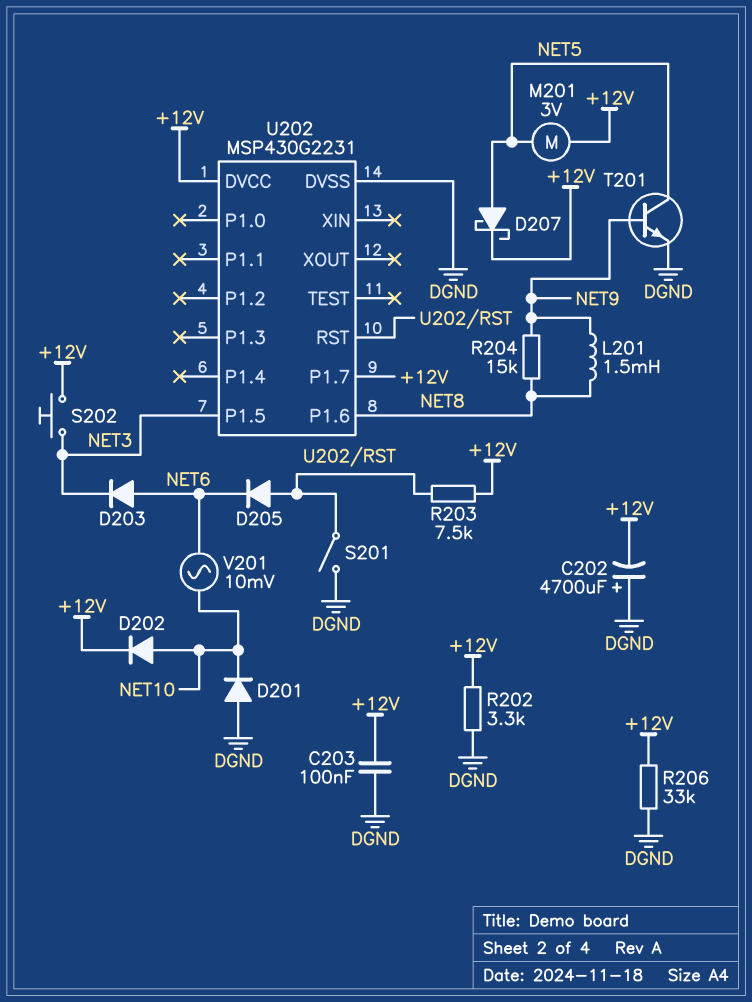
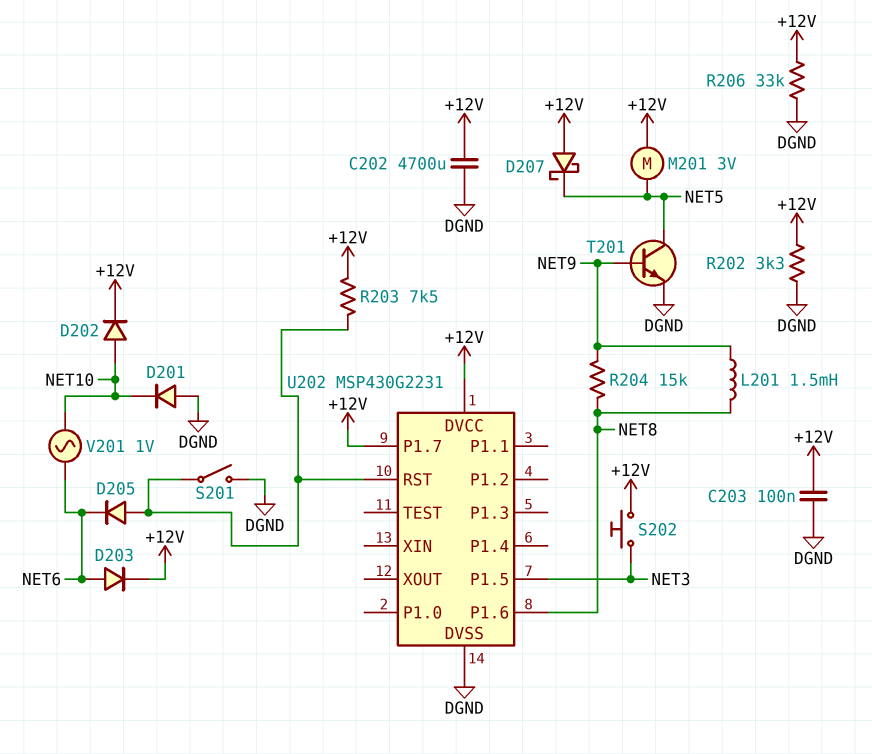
C202: 4700uF (plus DGND, minus +12V) -> 4700uF (+12V, DGND)
D203: diode (A NET6, K NET3) -> diode (A NET6, K +12V)
D207: schottky (A NET5, K +12V) -> schottky (A +12V, K NET5)
V201: AC 10mV (NET6, NET10) -> AC 1V (NET6, NET10)

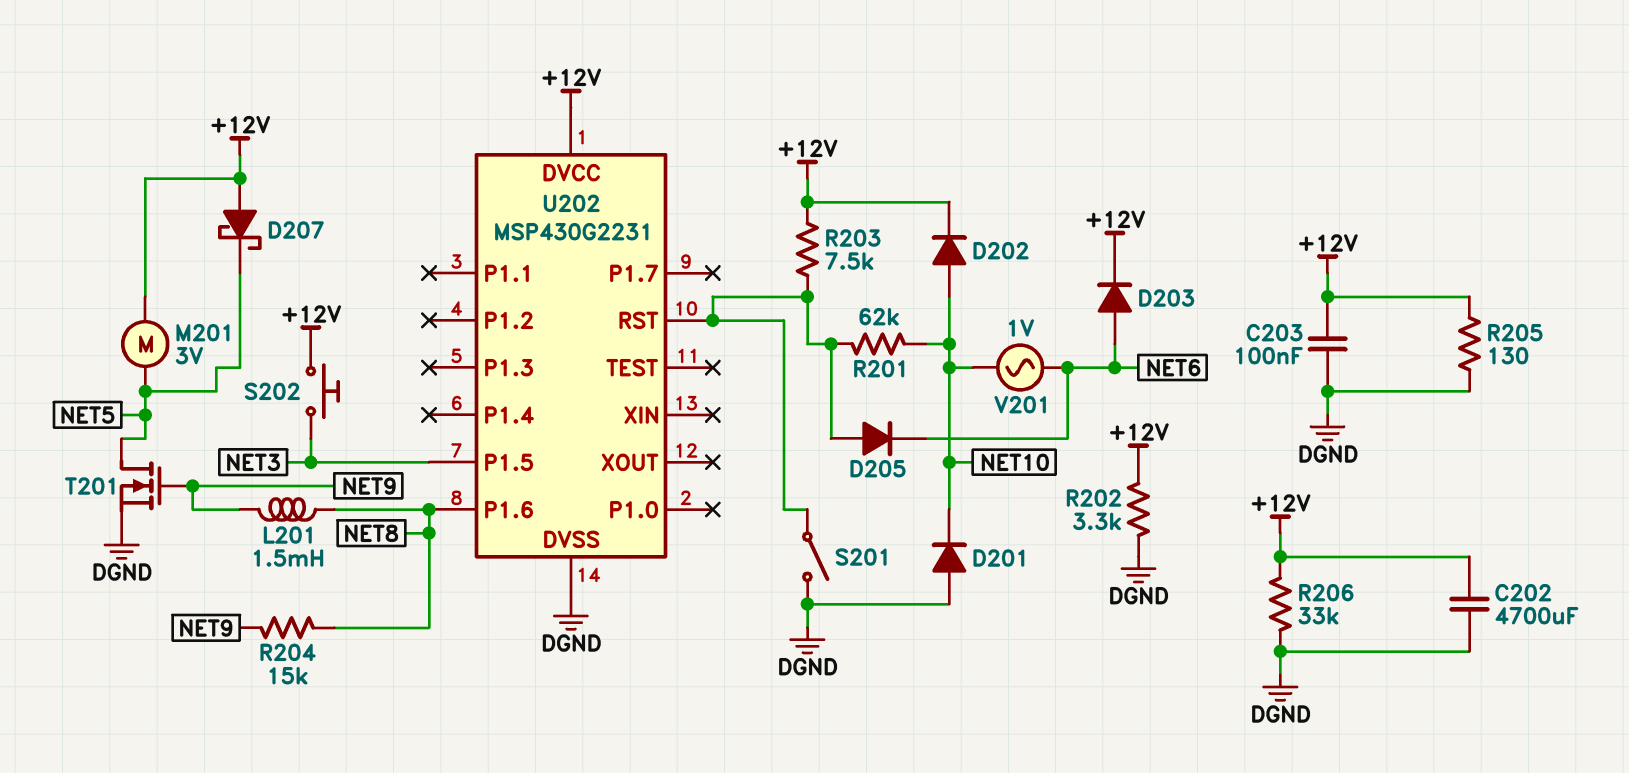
R201: none -> 62k (NET10, U202/RST)
R205: none -> 130 (+12V, DGND)
T201: NPN (B NET9, C NET5, E DGND) -> NMOS (G NET9, D NET5, S DGND)
U202 pin P1.7: +12V -> none

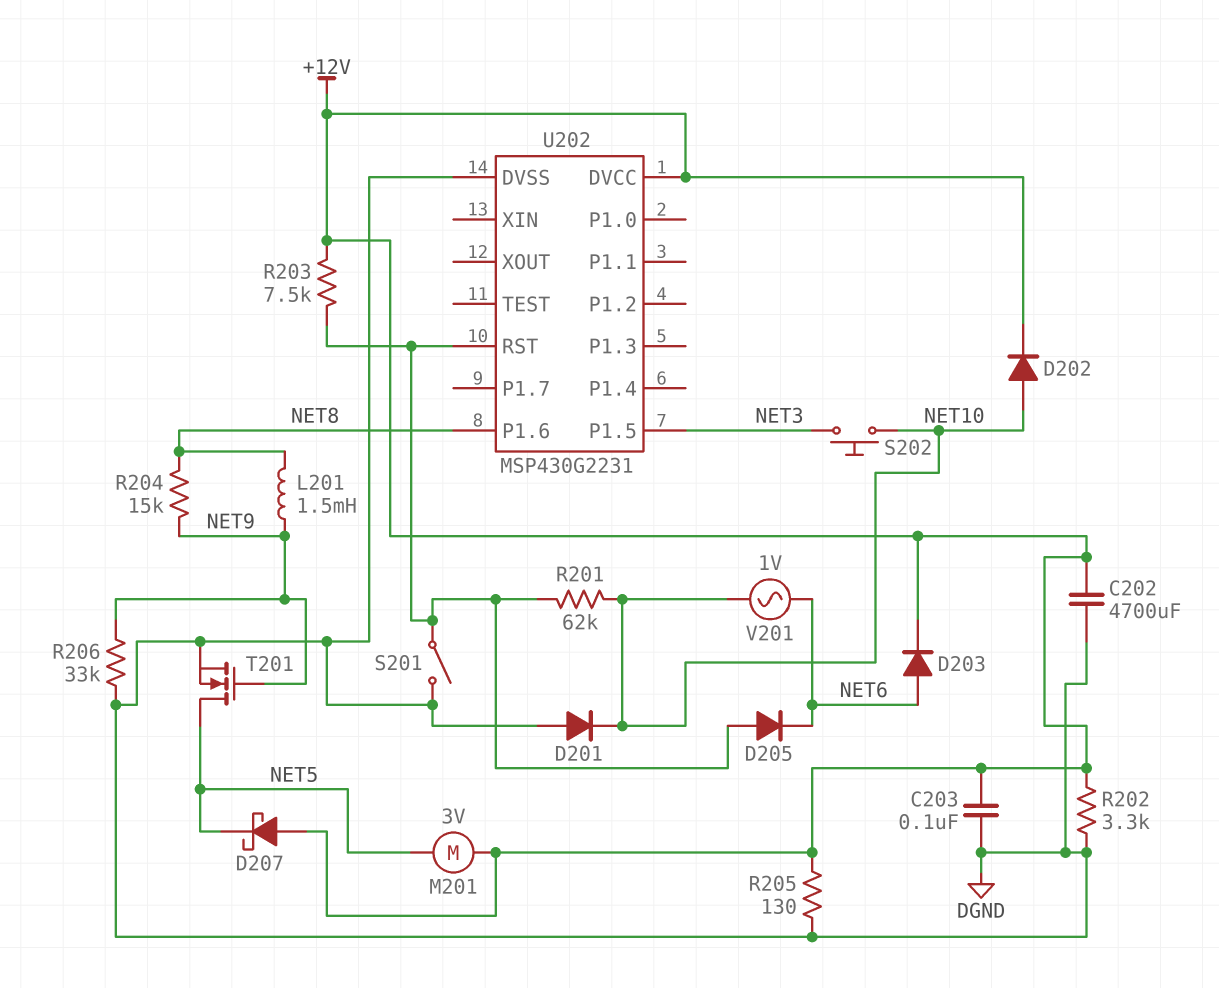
R206: 33k (+12V, DGND) -> 33k (DGND, NET9)
S202: button (+12V, NET3) -> button (NET3, NET10)

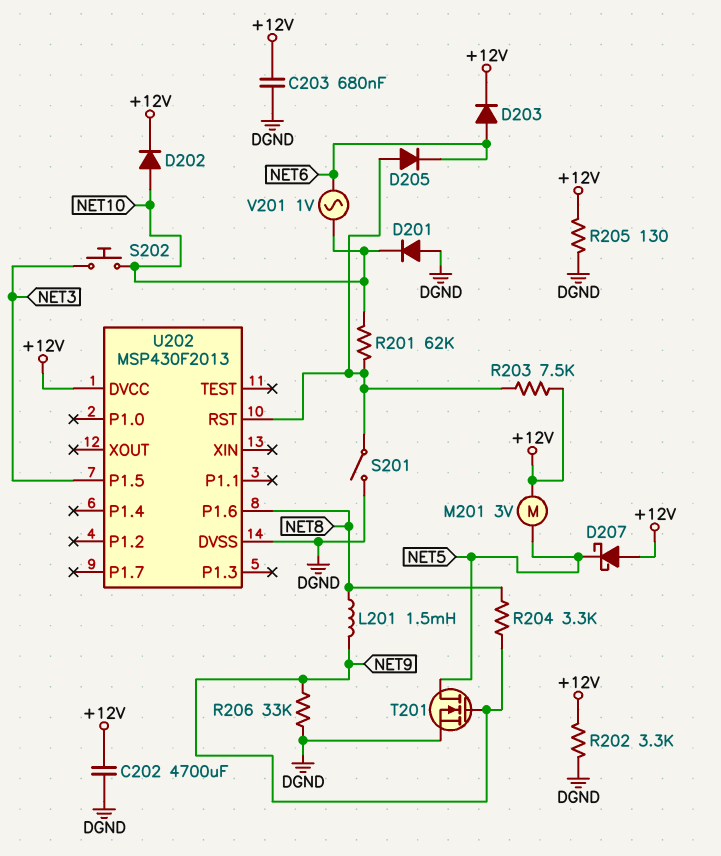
C203: 100nF (+12V, DGND) -> 680nF (+12V, DGND)
R204: 15k (NET8, NET9) -> 3.3k (NET8, NET9)
U202: MSP430G2231 -> MSP430F2013

